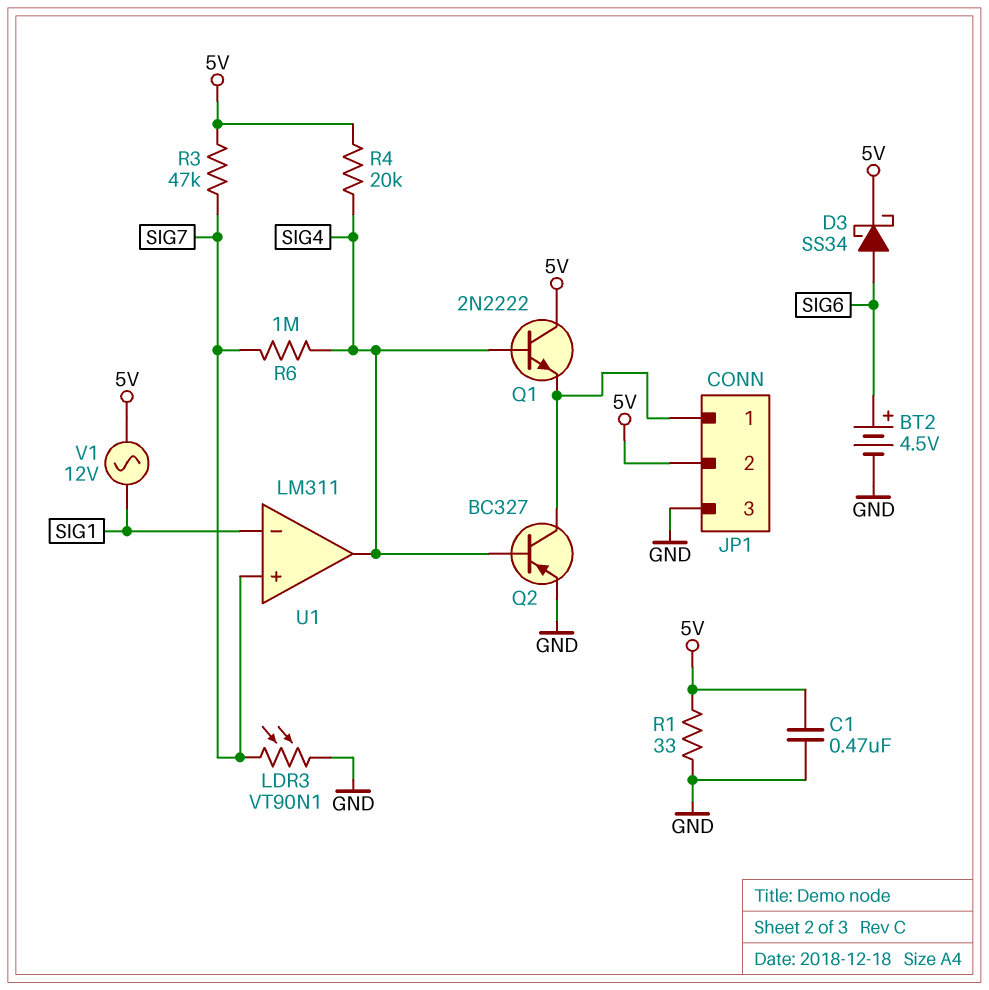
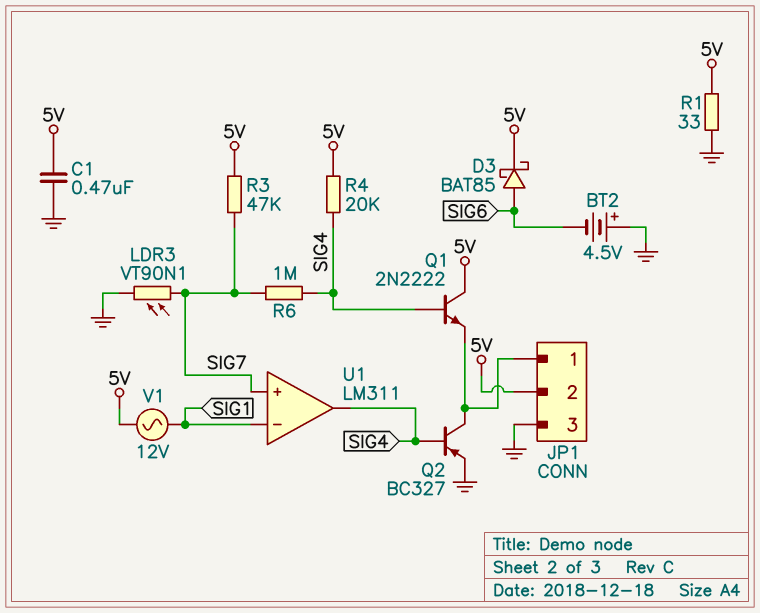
BT2: 4.5V (plus SIG6, minus GND) -> 4.5V (plus GND, minus SIG6)
D3: schottky SS34 (A SIG6, K 5V) -> schottky BAT85 (A SIG6, K 5V)

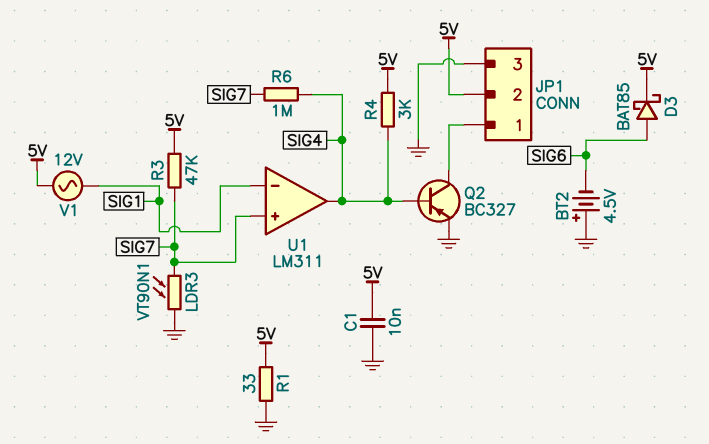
C1: 470nF (5V, GND) -> 10nF (5V, GND)
Q1: NPN 2N2222 (B SIG4, C 5V, E JP1/1) -> none
R4: 20k (5V, SIG4) -> 3k (5V, SIG4)

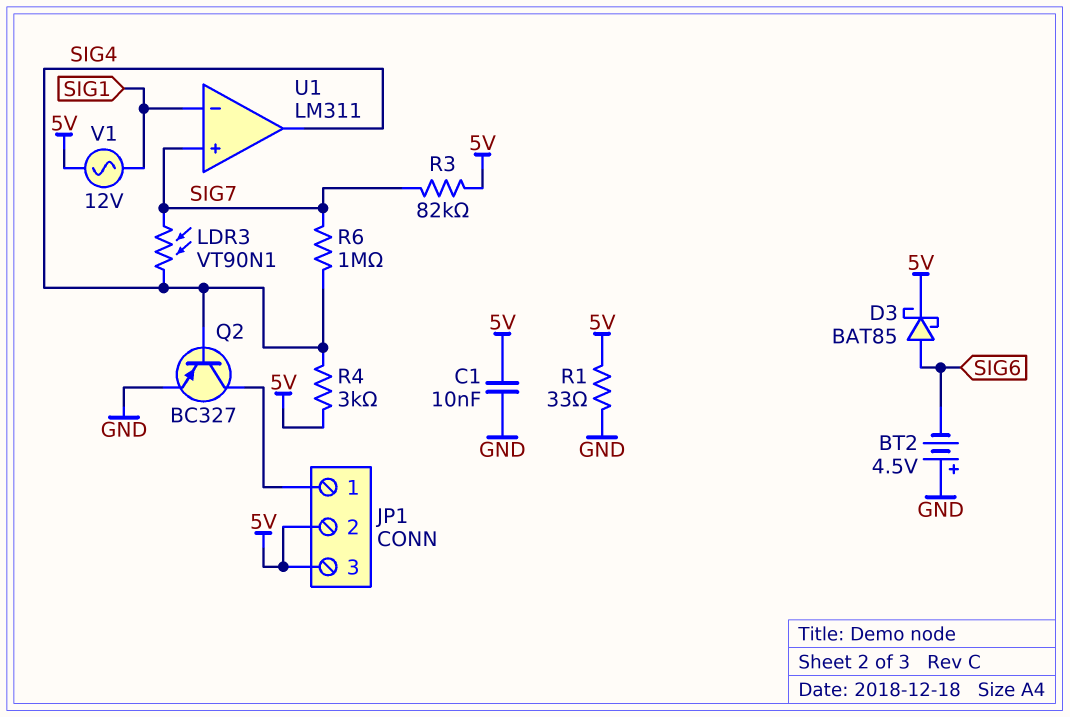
JP1 pin 3: GND -> 5V
LDR3: VT90N1 (GND, SIG7) -> VT90N1 (SIG4, SIG7)
R3: 47k (5V, SIG7) -> 82k (5V, SIG7)

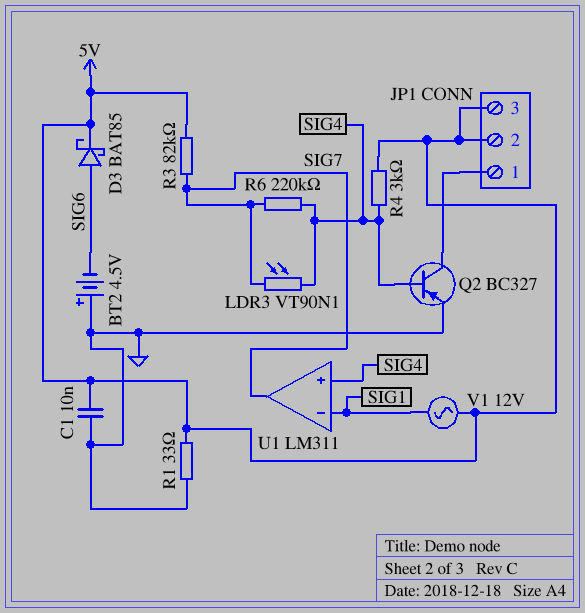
R6: 1M (SIG4, SIG7) -> 220k (SIG4, SIG7)
U1 pin in+: SIG7 -> SIG4
U1 pin out: SIG4 -> SIG7

